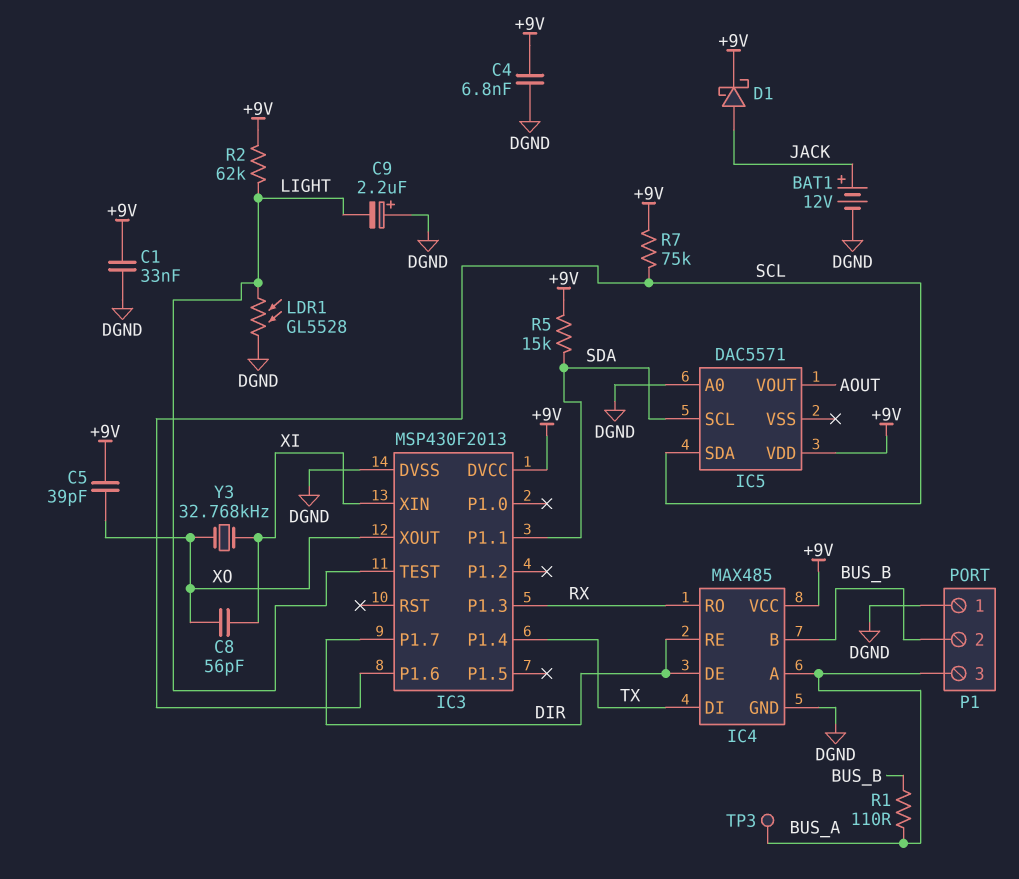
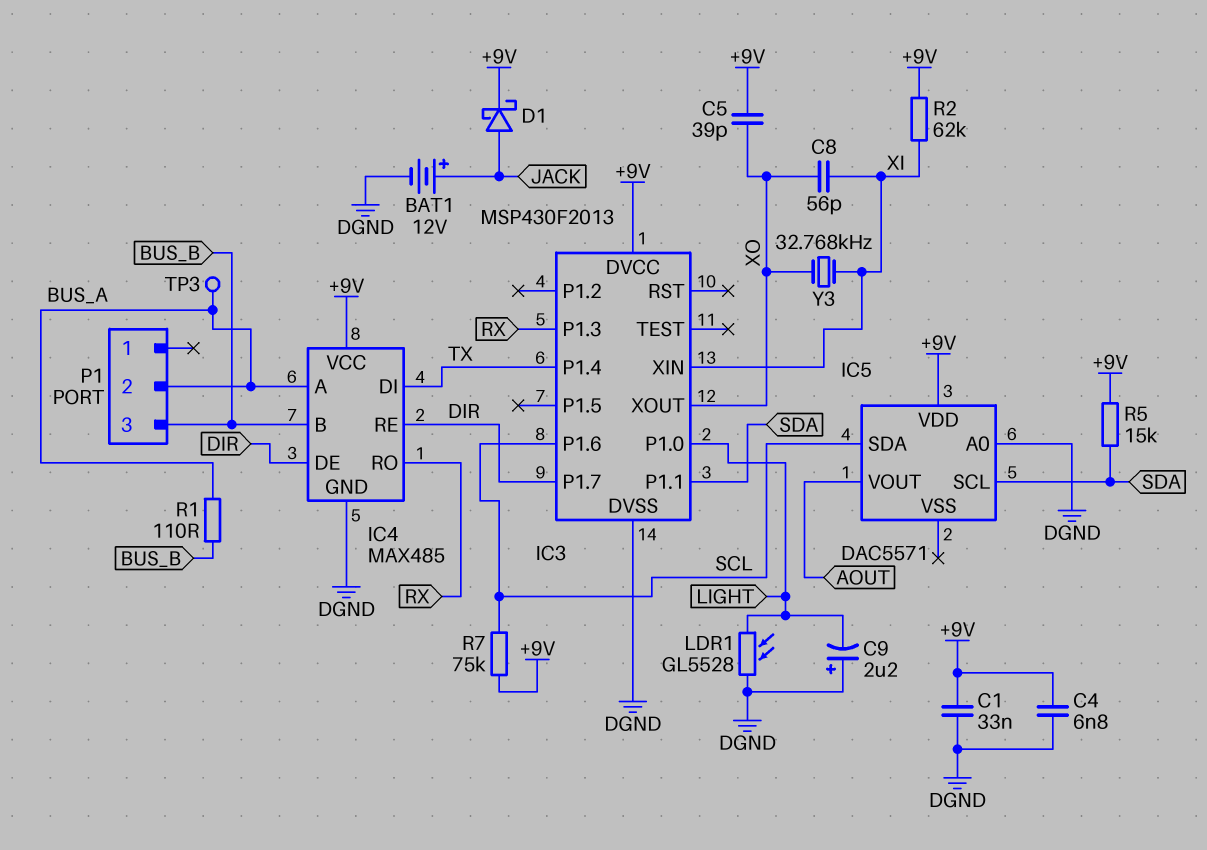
IC3 pin P1.0: none -> LIGHT
IC3 pin TEST: LIGHT -> none
P1 pin 1: DGND -> none
P1 pin 2: BUS_B -> BUS_A
P1 pin 3: BUS_A -> BUS_B
R2: 62k (+9V, LIGHT) -> 62k (+9V, XI)

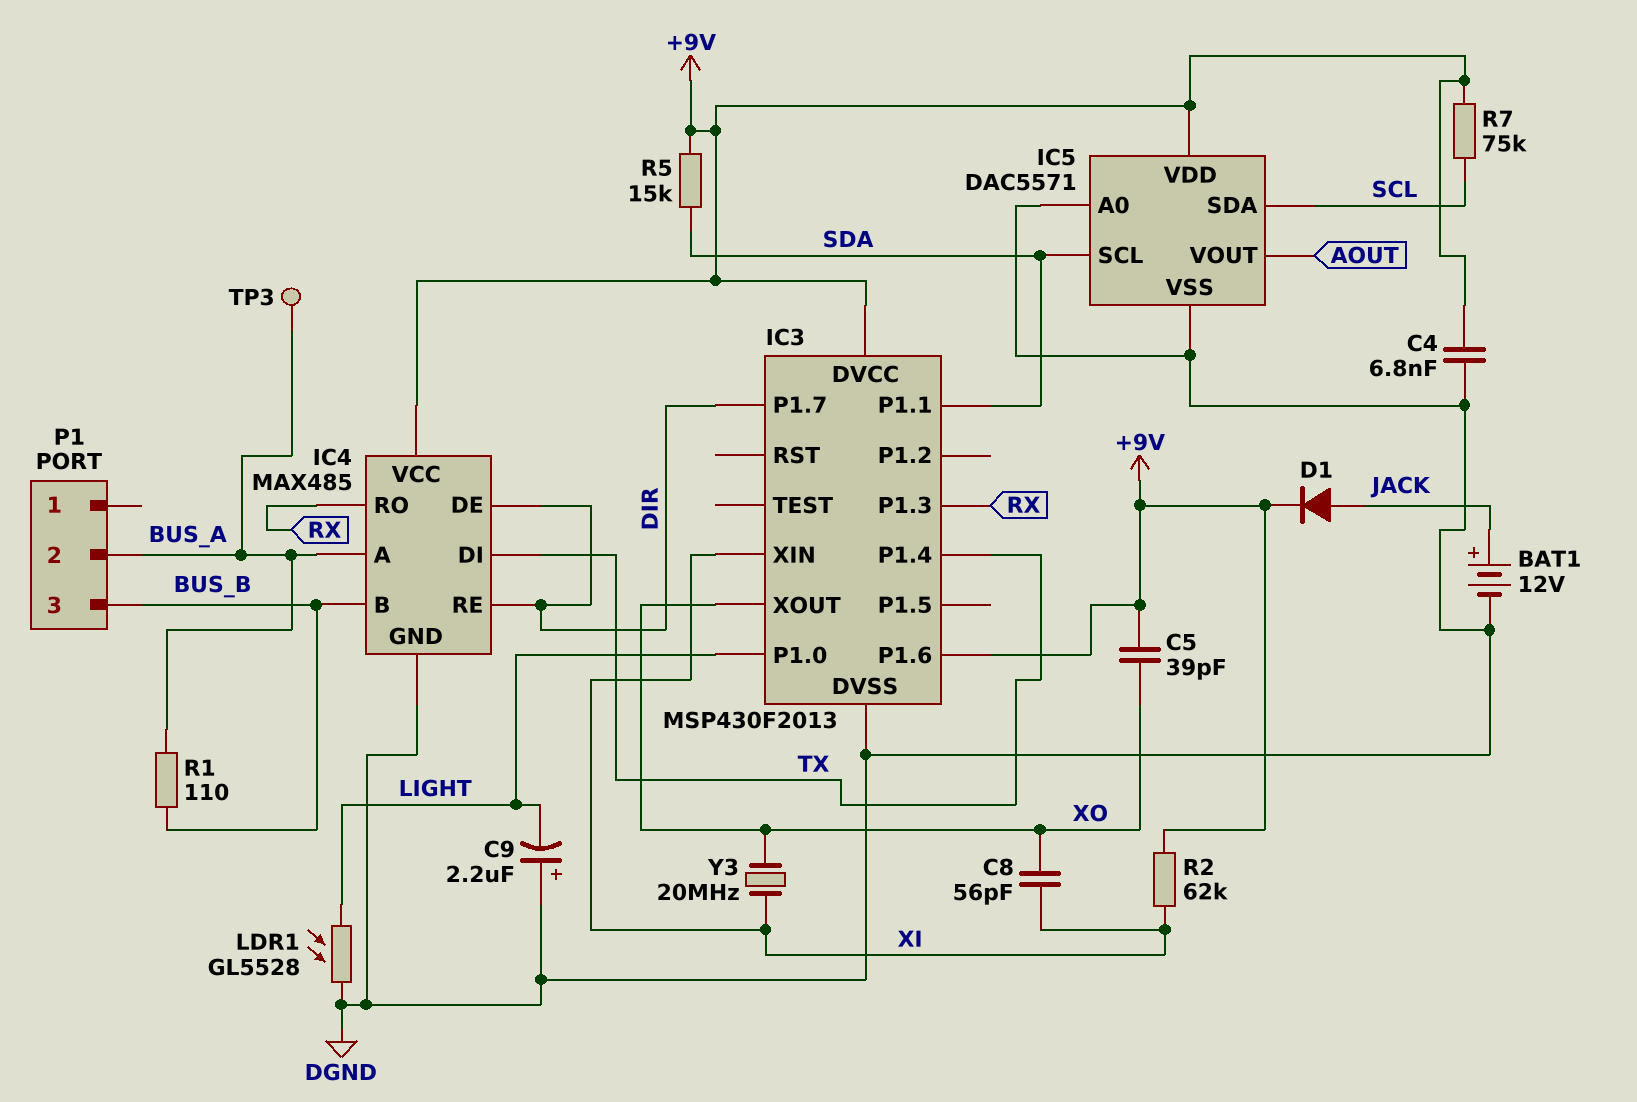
C1: 33nF (+9V, DGND) -> none
D1: schottky (A JACK, K +9V) -> diode (A JACK, K +9V)
IC3 pin P1.6: SCL -> +9V
IC5 pin VSS: none -> DGND
Y3: 32.768kHz (XI, XO) -> 20MHz (XI, XO)

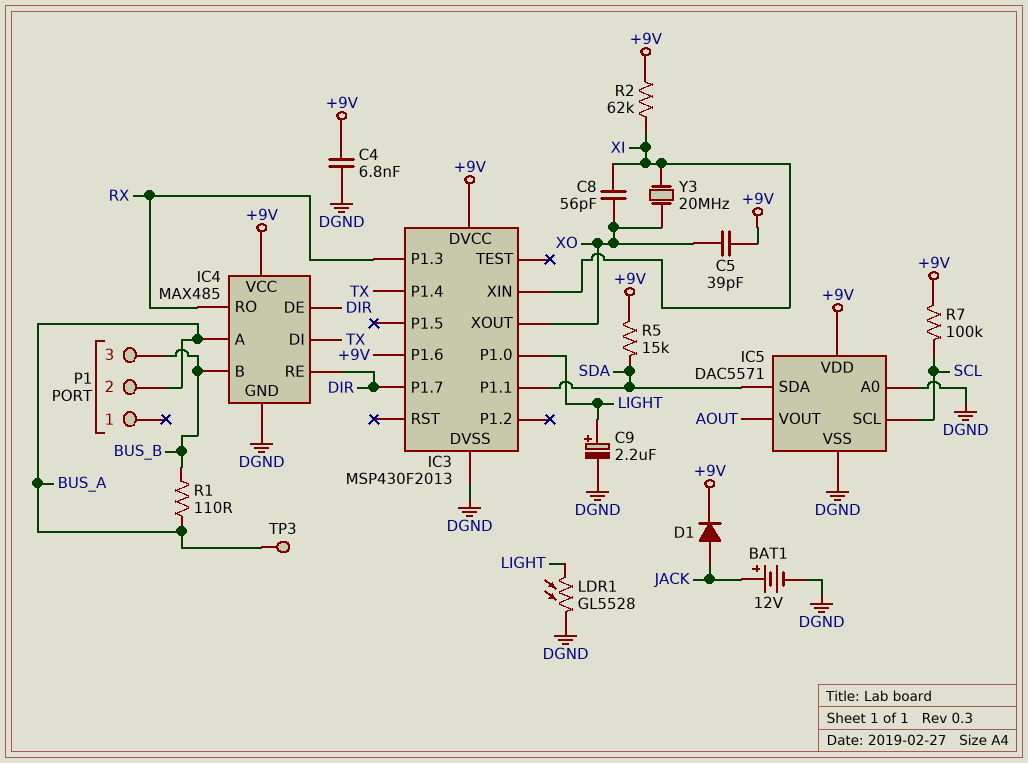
C9: 2.2uF (plus DGND, minus LIGHT) -> 2.2uF (plus LIGHT, minus DGND)
IC5 pin SCL: SDA -> SCL
IC5 pin SDA: SCL -> SDA
R7: 75k (+9V, SCL) -> 100k (+9V, SCL)

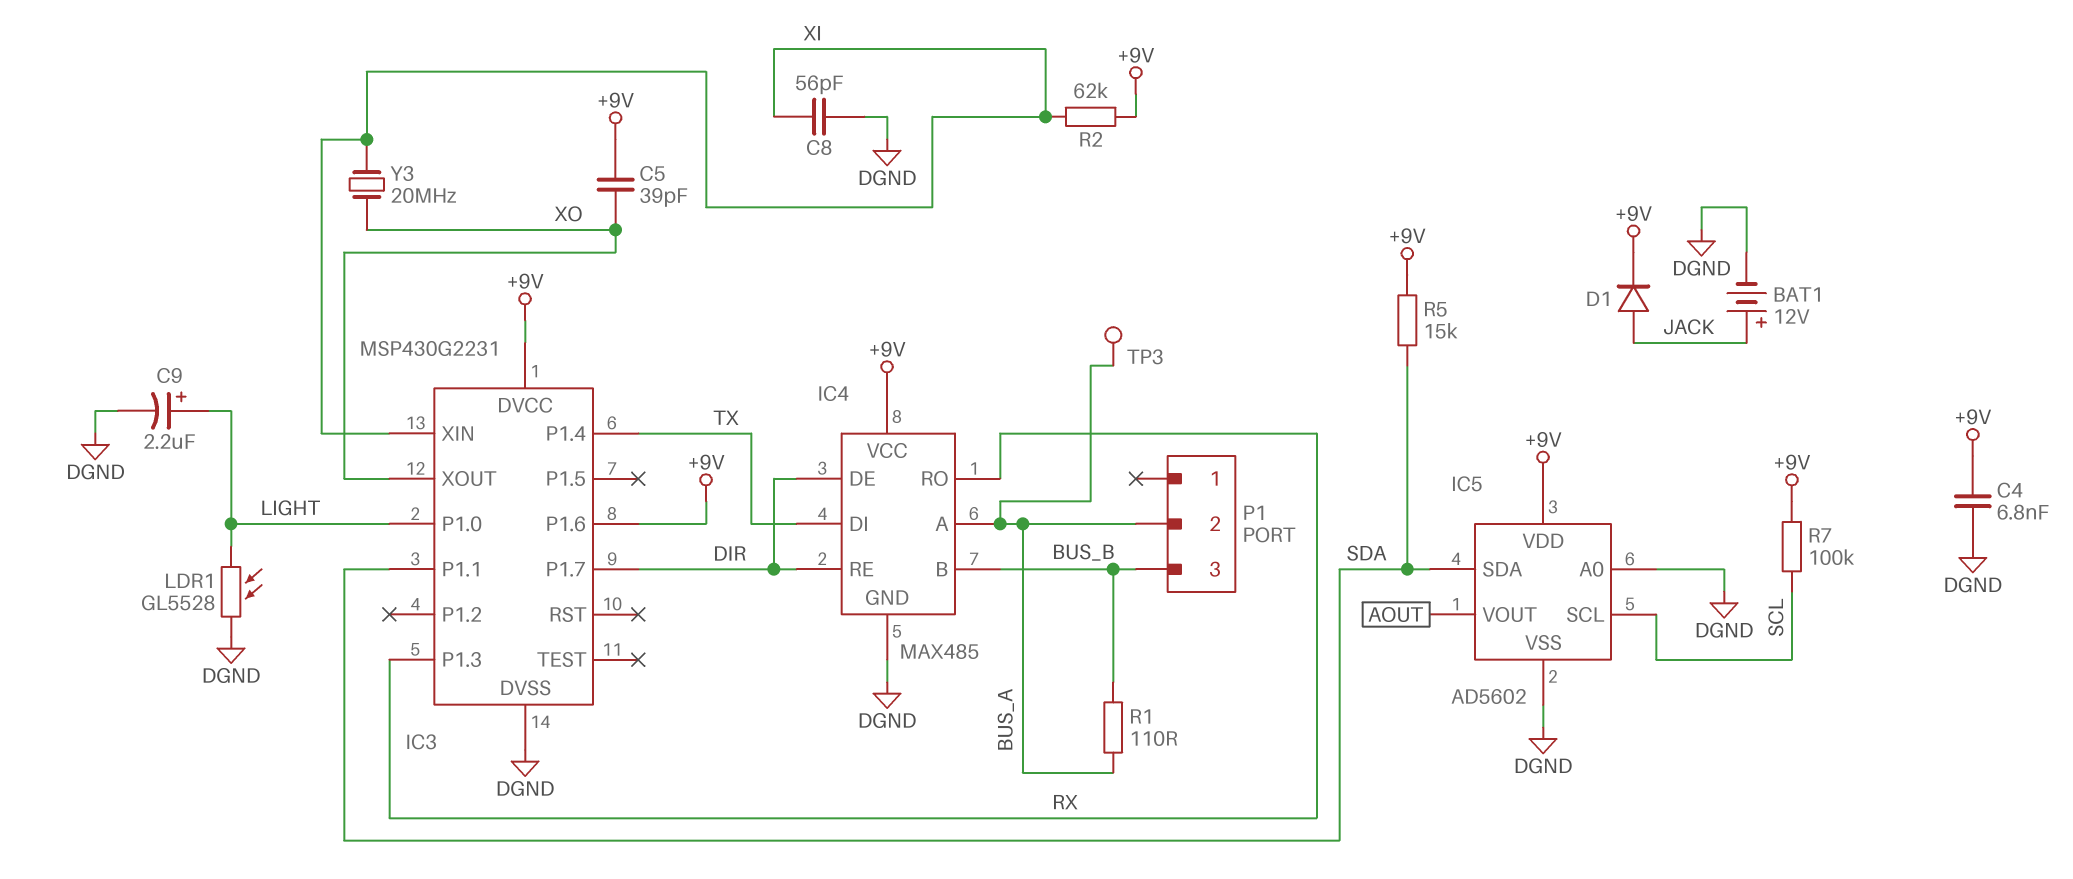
C8: 56pF (XI, XO) -> 56pF (DGND, XI)
IC3: MSP430F2013 -> MSP430G2231
IC5: DAC5571 -> AD5602

